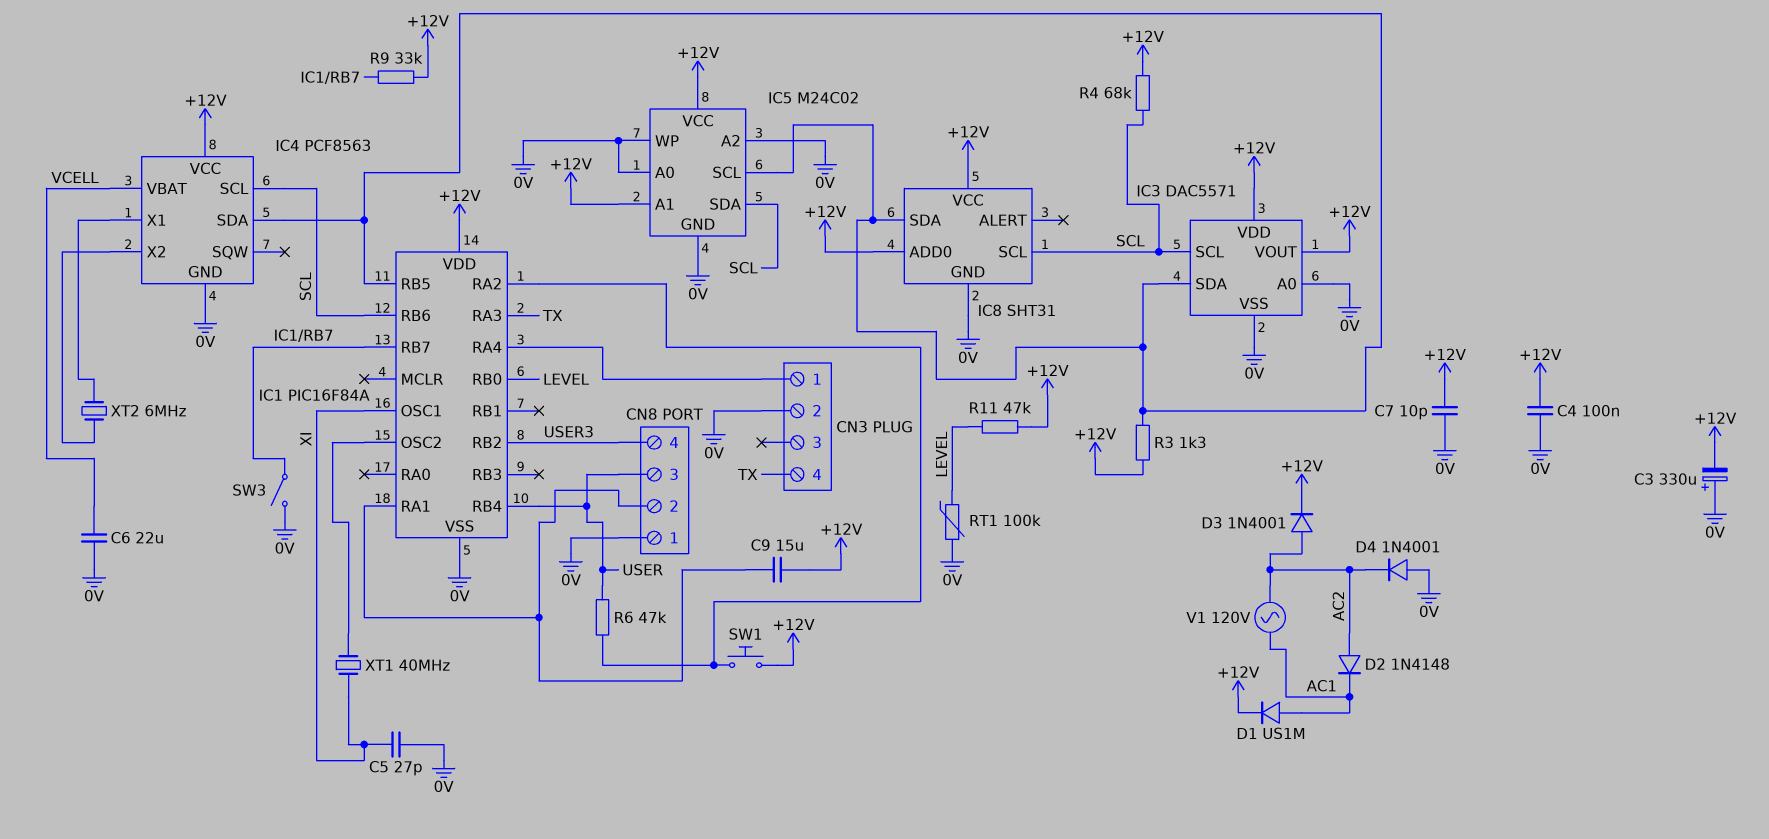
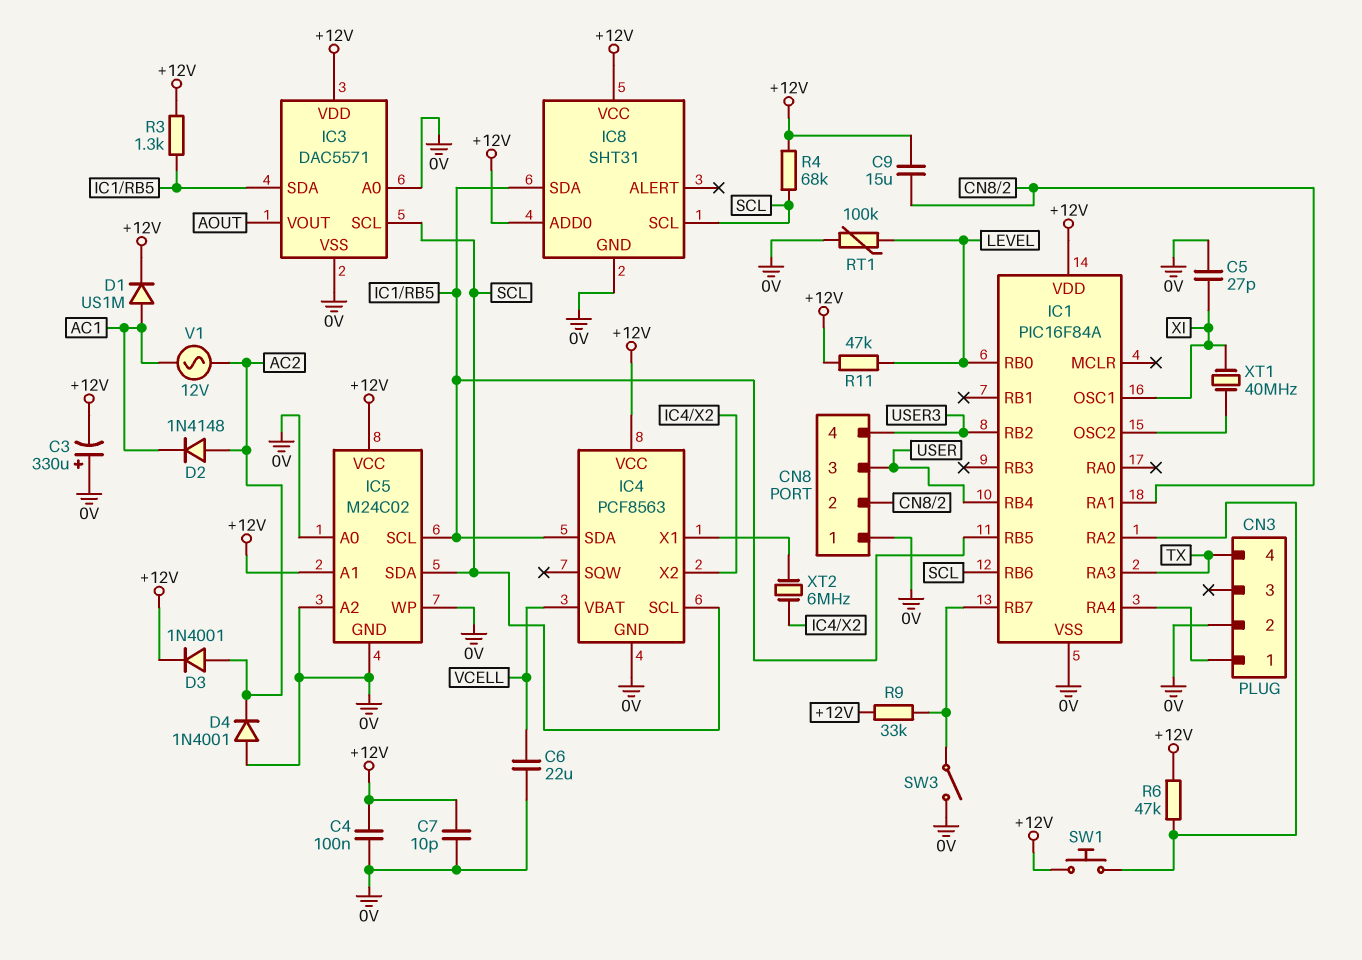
IC3 pin VOUT: +12V -> AOUT
R6: 47k (IC1/RA2, USER) -> 47k (+12V, IC1/RA2)
V1: AC 120V (AC1, AC2) -> AC 12V (AC1, AC2)

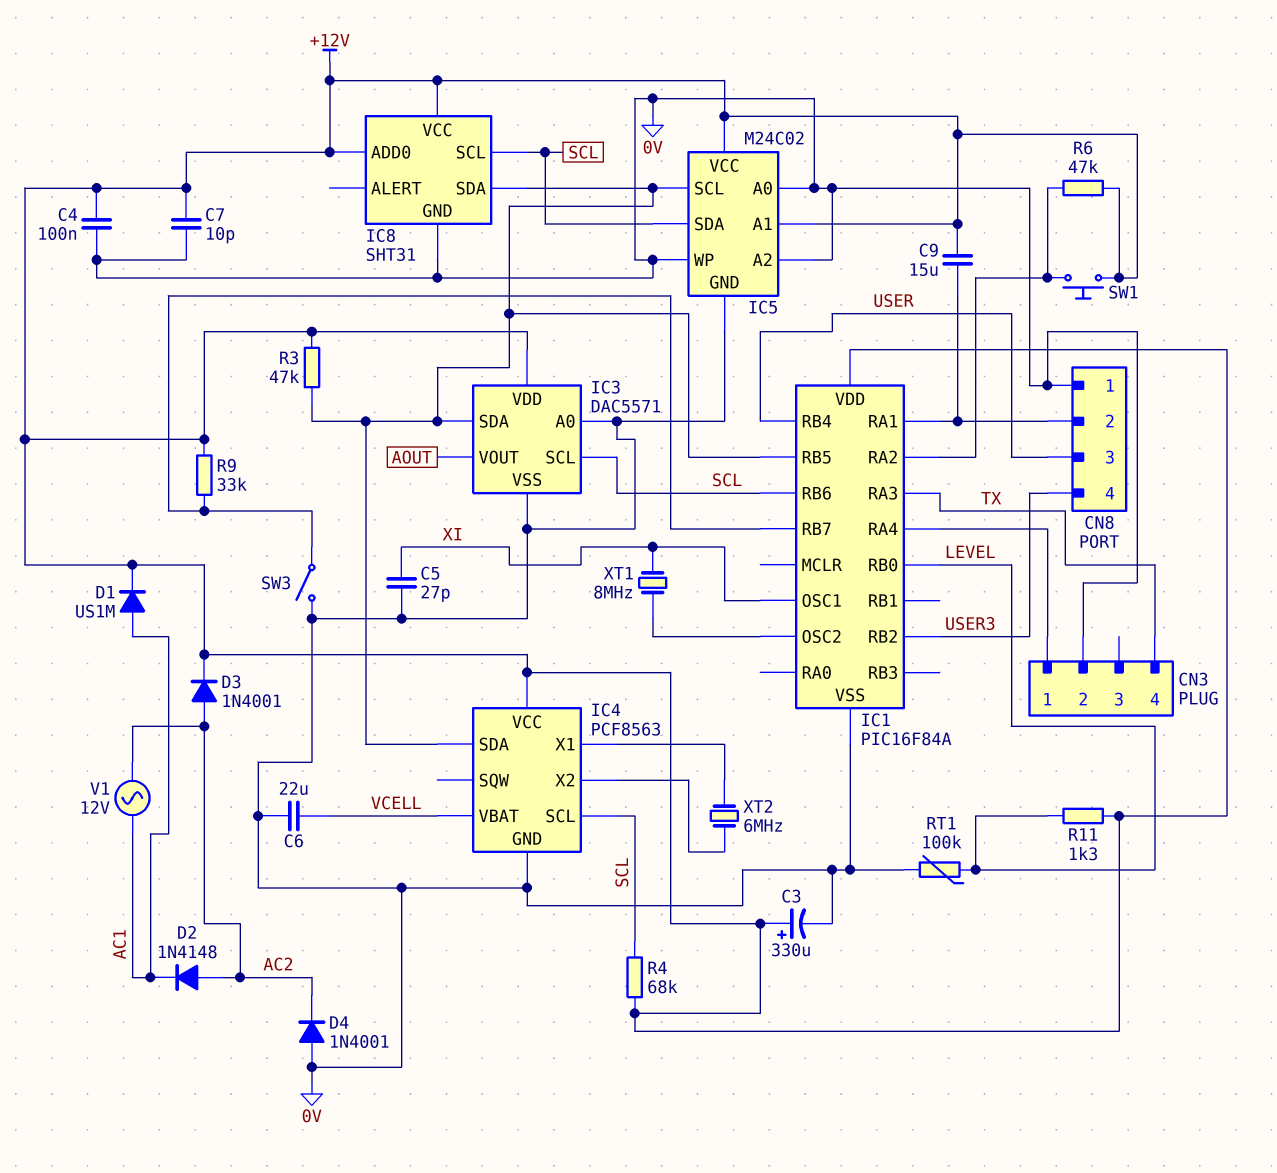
C3: 330uF (plus 0V, minus +12V) -> 330uF (plus +12V, minus 0V)
R3: 1.3k (+12V, IC1/RB5) -> 47k (+12V, IC1/RB5)
R11: 47k (+12V, LEVEL) -> 1.3k (+12V, LEVEL)
XT1: 40MHz (IC1/OSC2, XI) -> 8MHz (IC1/OSC2, XI)

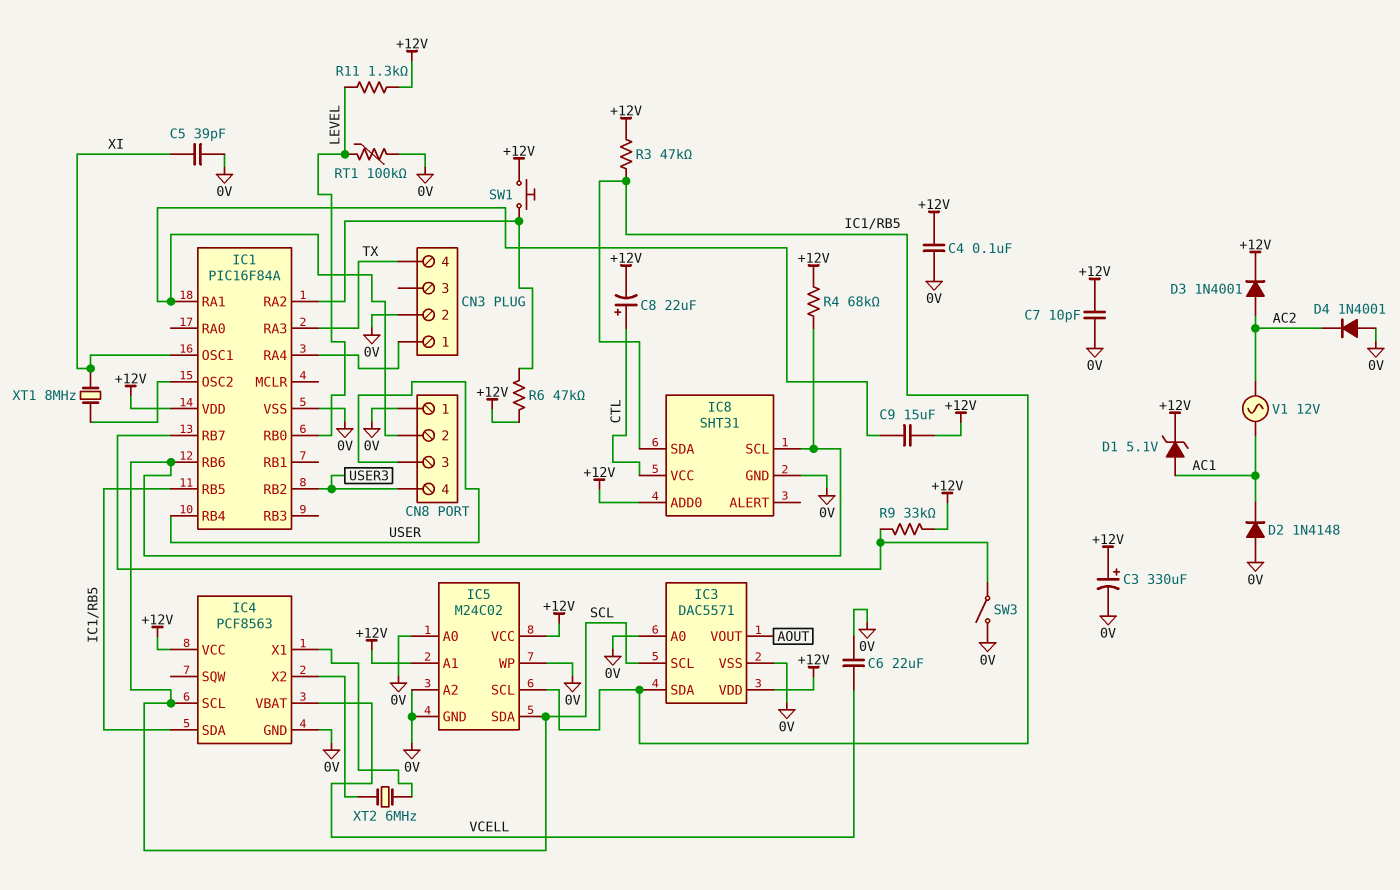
C5: 27pF (0V, XI) -> 39pF (0V, XI)
C8: none -> 22uF (plus CTL, minus +12V)
D1: diode US1M (A AC1, K +12V) -> zener 5.1V (A AC1, K +12V)
D2: diode 1N4148 (A AC2, K AC1) -> diode 1N4148 (A 0V, K AC1)
IC8 pin VCC: +12V -> CTL

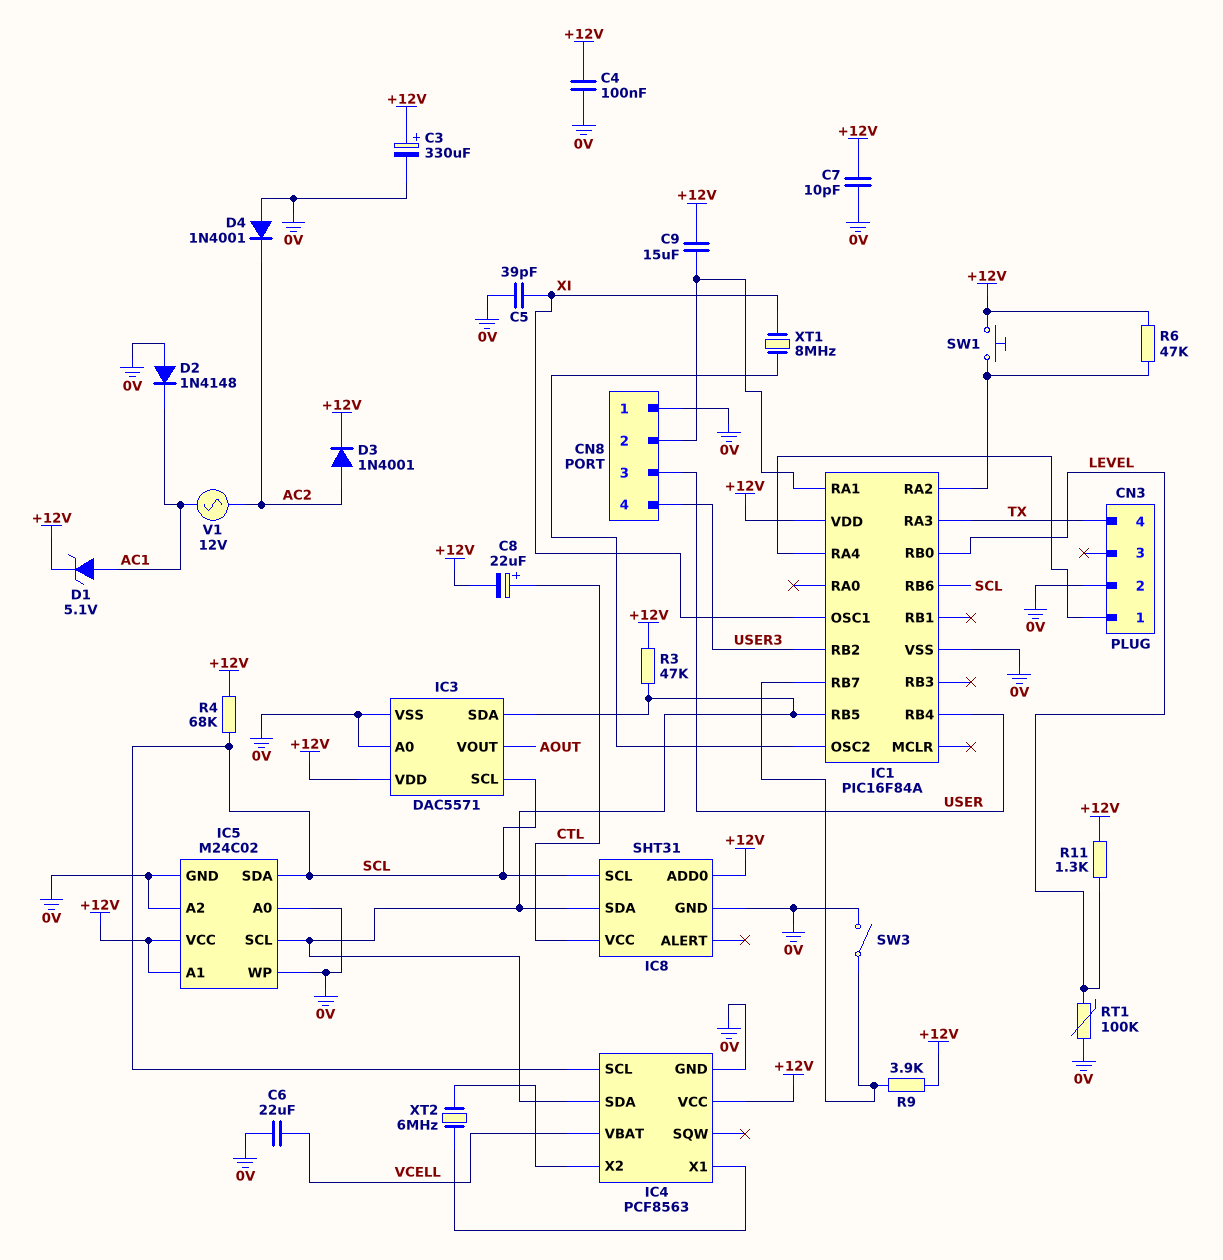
R9: 33k (+12V, IC1/RB7) -> 3.9k (+12V, IC1/RB7)

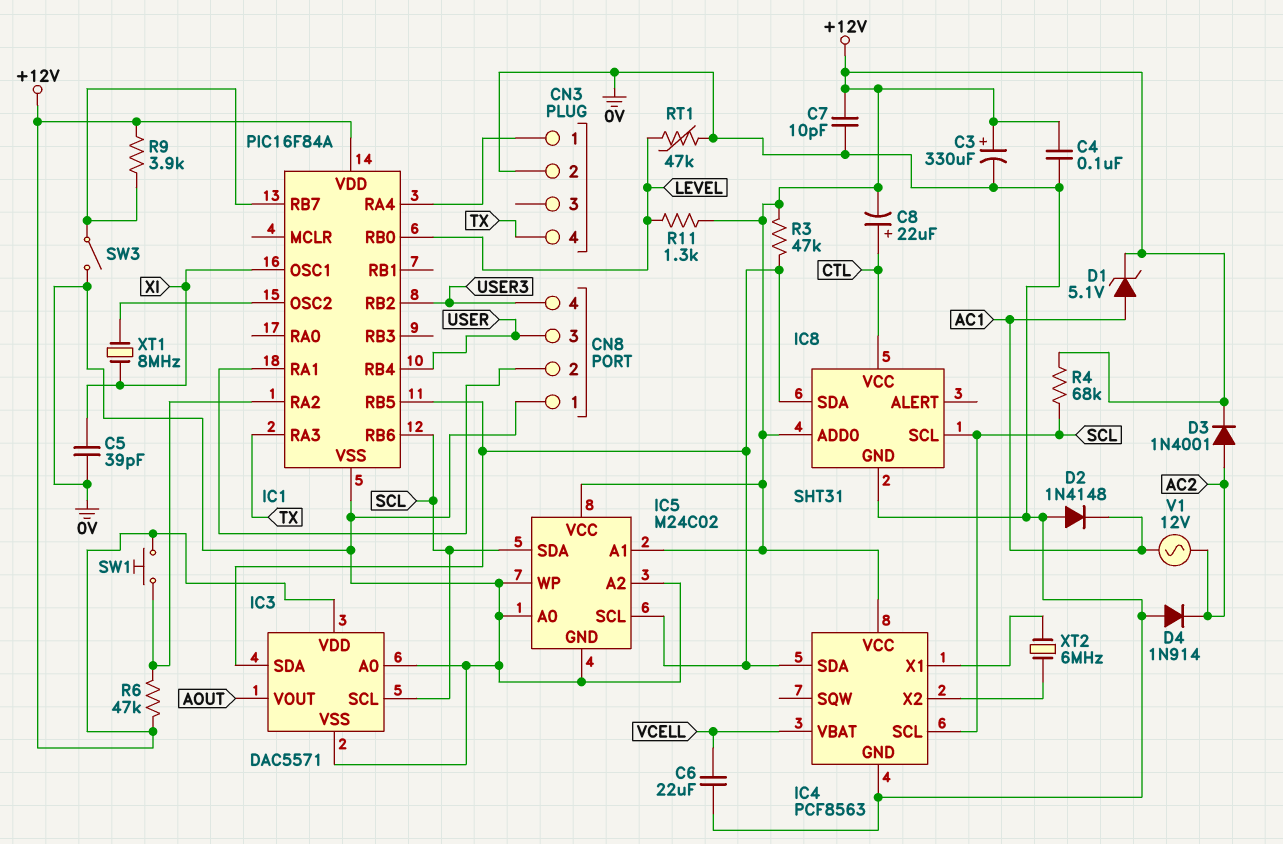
C9: 15uF (+12V, CN8/2) -> none
D4: diode 1N4001 (A 0V, K AC2) -> diode 1N914 (A 0V, K AC2)
RT1: 100k (0V, LEVEL) -> 47k (0V, LEVEL)

